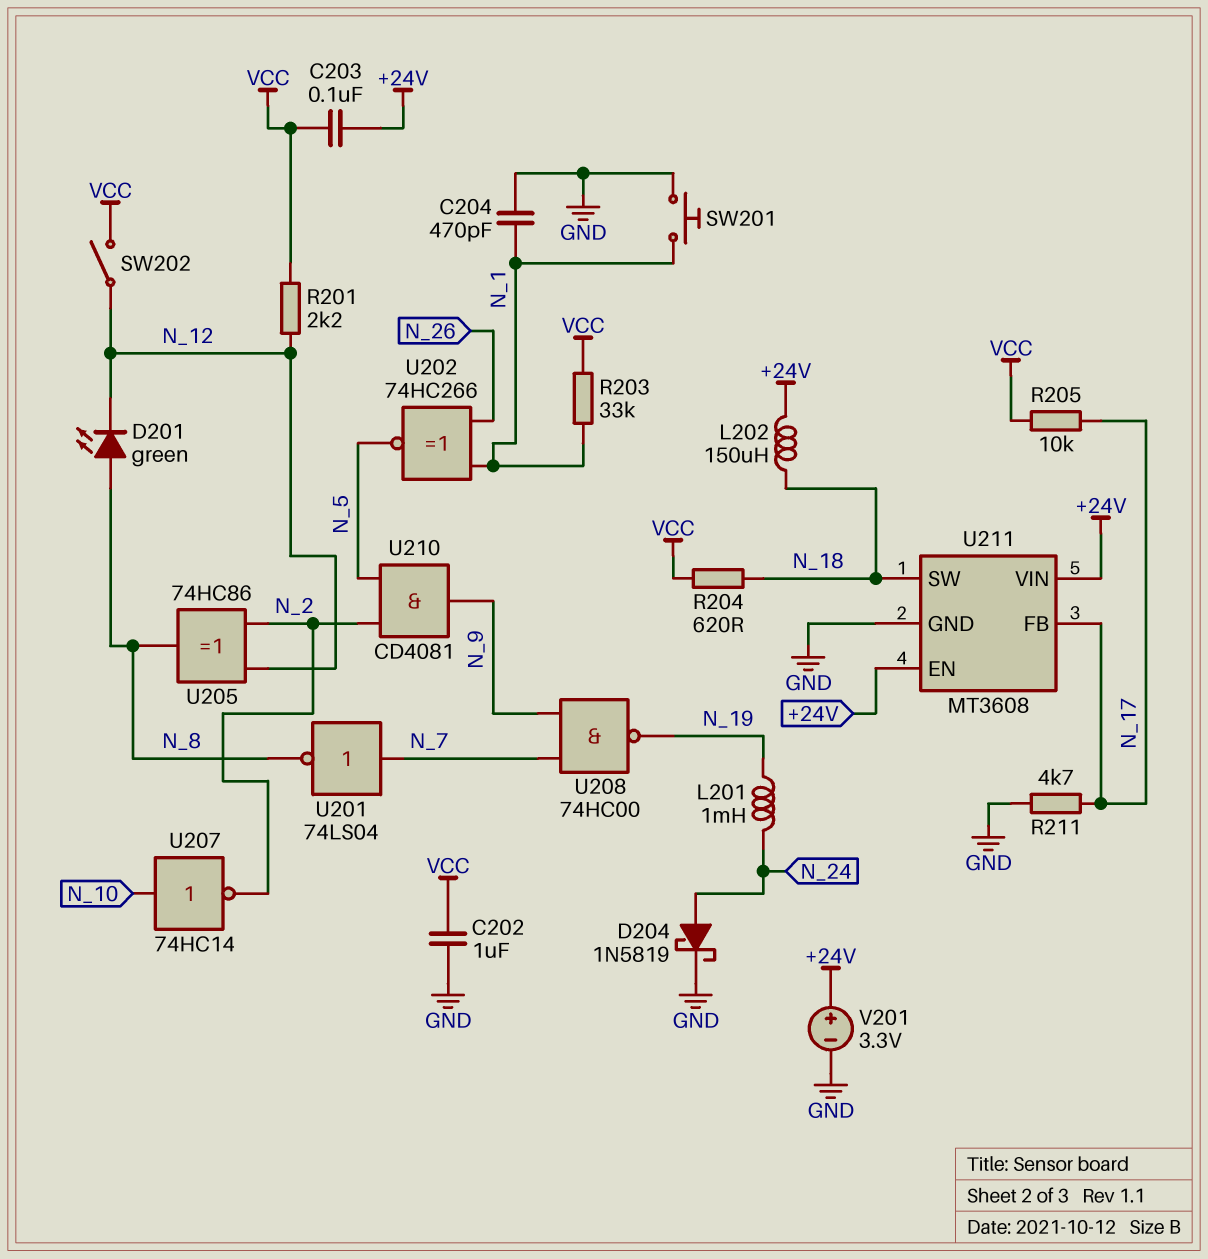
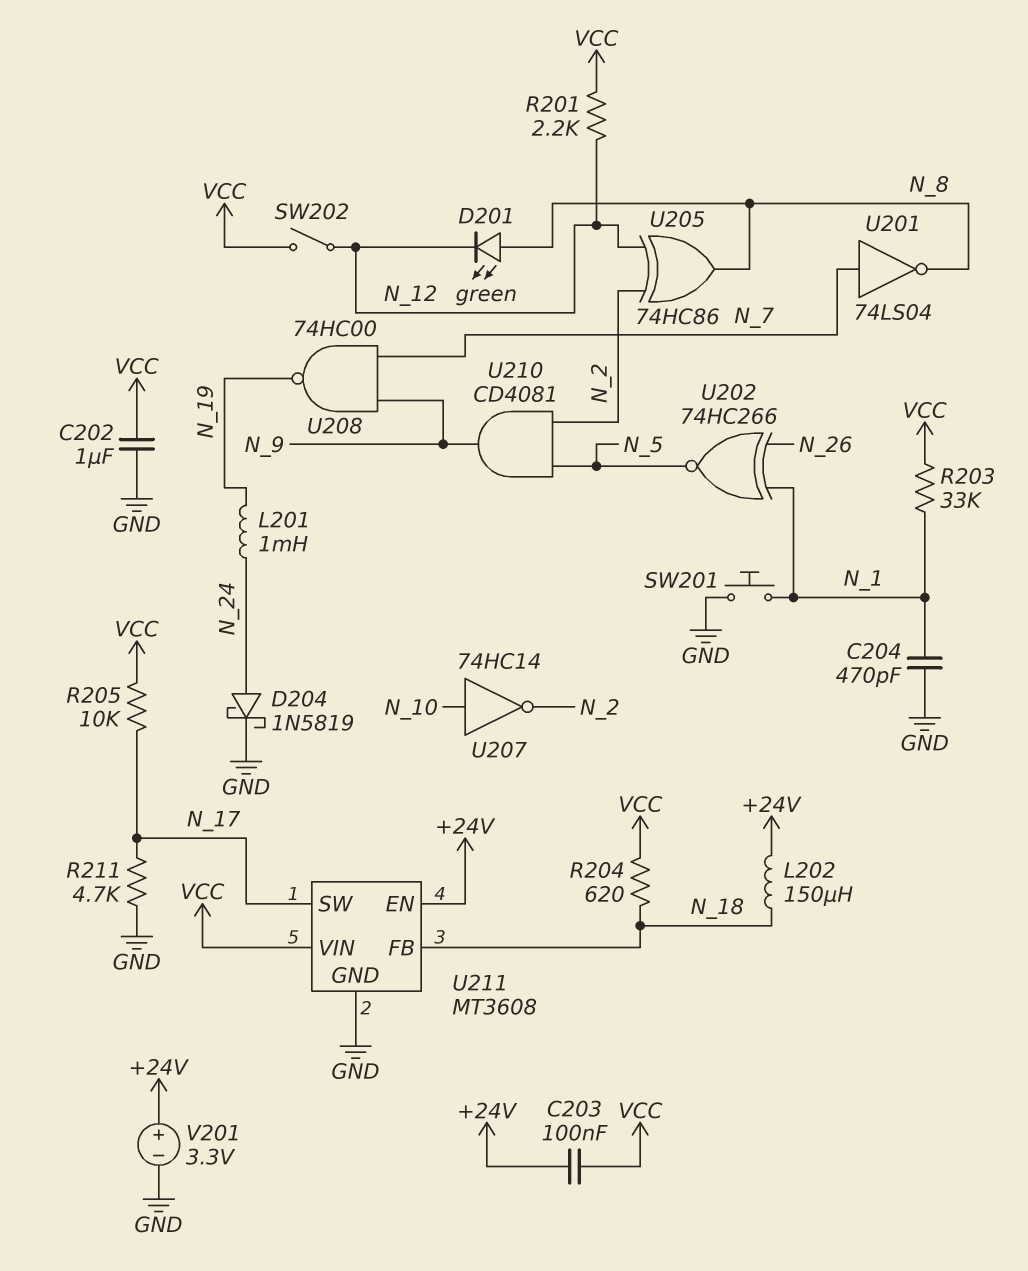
U211 pin FB: N_17 -> N_18
U211 pin SW: N_18 -> N_17
U211 pin VIN: +24V -> VCC

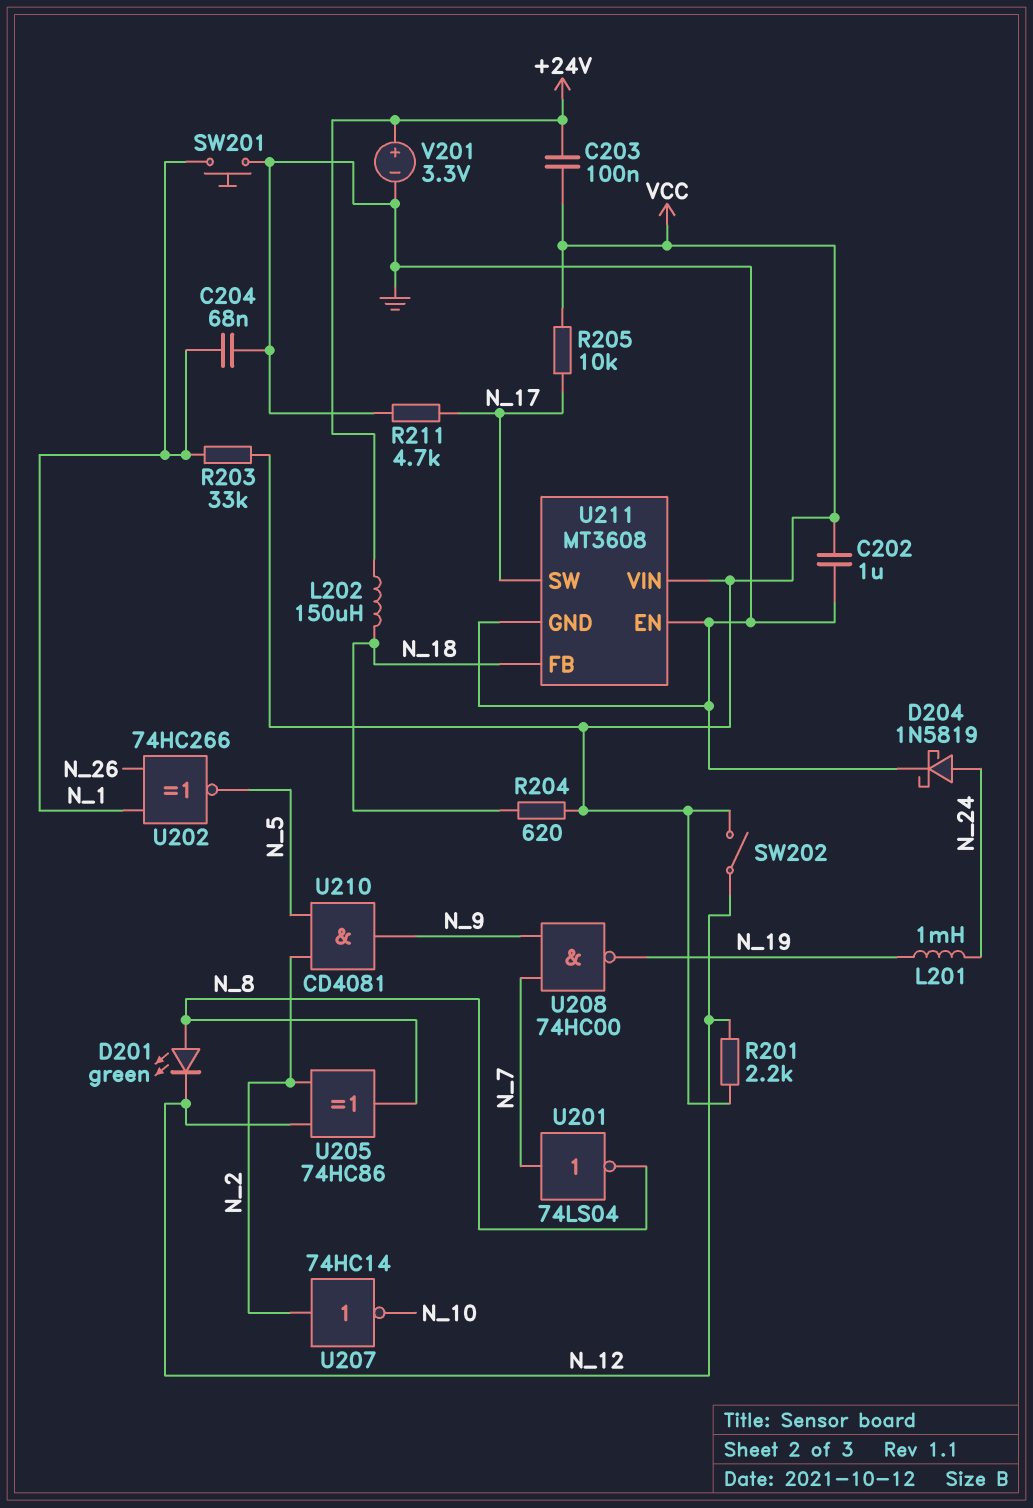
C204: 470pF (GND, N_1) -> 68nF (GND, N_1)
U207: NOT 74HC14 (in N_10, out N_2) -> NOT 74HC14 (in N_2, out N_10)
U211 pin EN: +24V -> GND

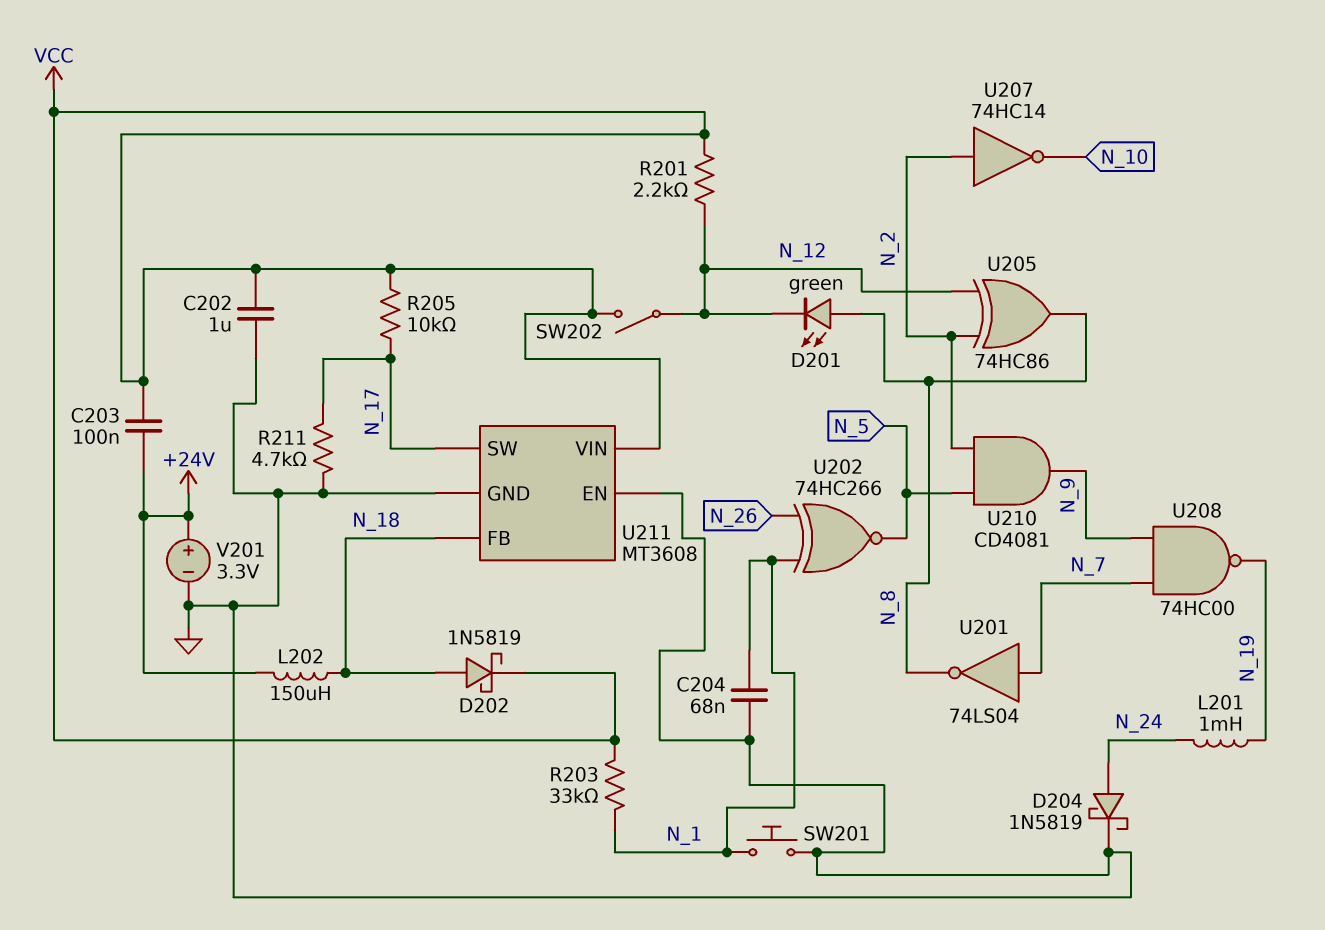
D202: none -> schottky 1N5819 (A N_18, K VCC)
R204: 620 (N_18, VCC) -> none

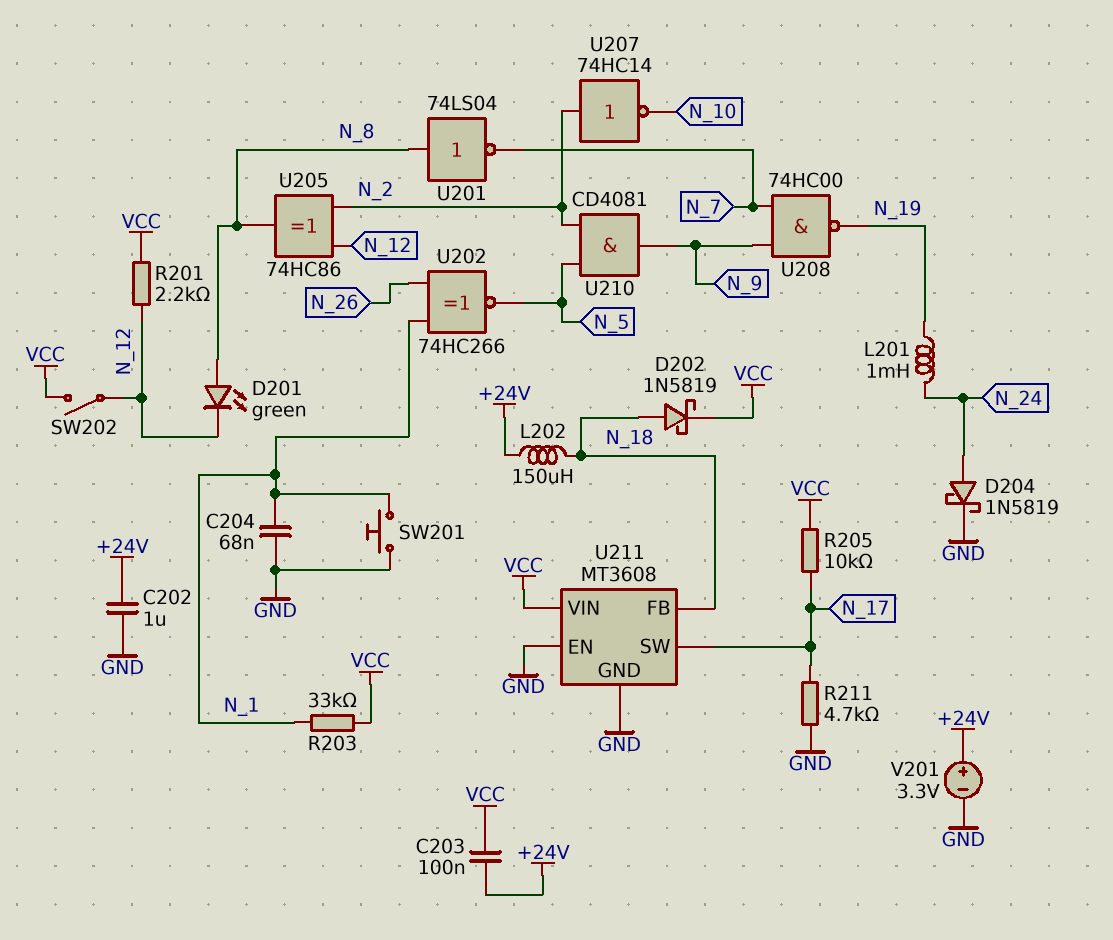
C202: 1uF (GND, VCC) -> 1uF (+24V, GND)
U201: NOT 74LS04 (in N_7, out N_8) -> NOT 74LS04 (in N_8, out N_7)

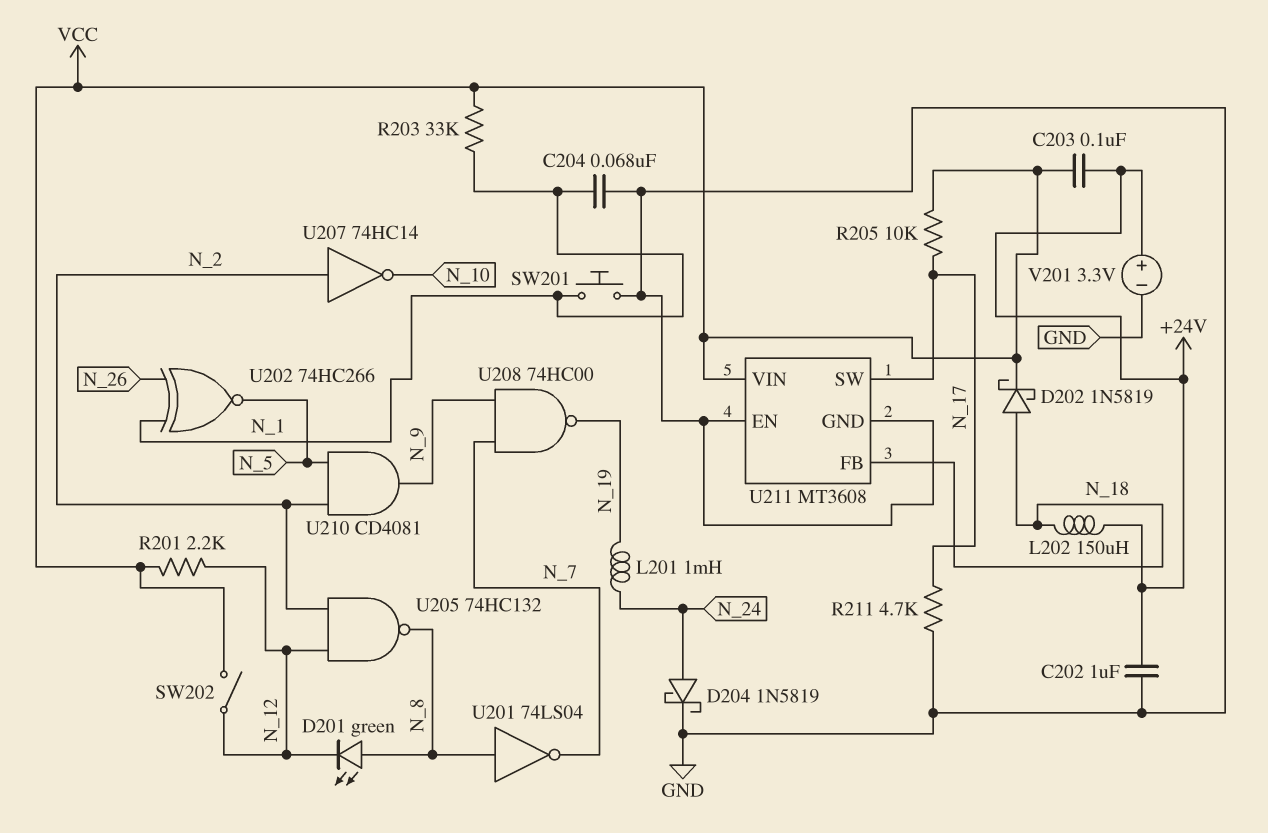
U205: XOR 74HC86 (in N_2, in N_12, out N_8) -> NAND 74HC132 (in N_2, in N_12, out N_8)

